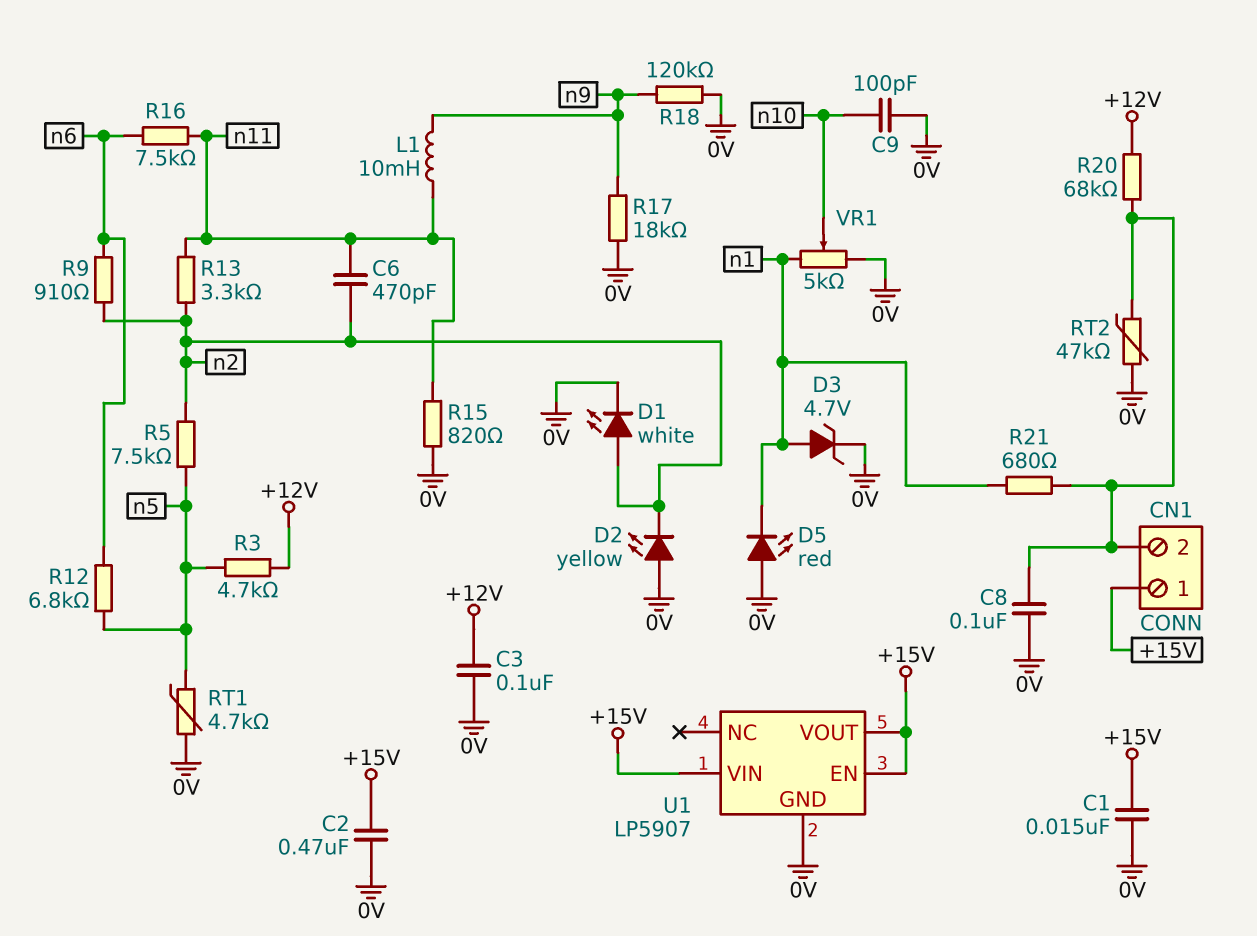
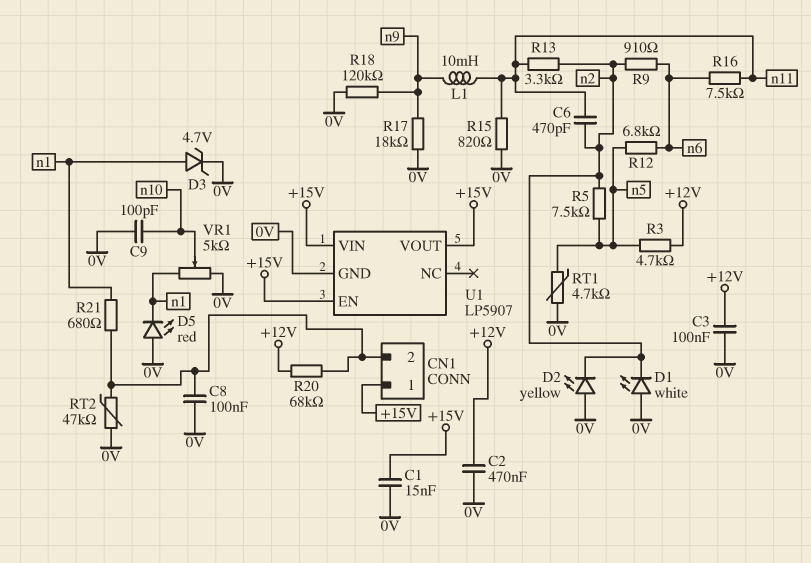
C2: 470nF (+15V, 0V) -> 470nF (+12V, 0V)
D1: LED white (A n2, K 0V) -> LED white (A 0V, K n2)

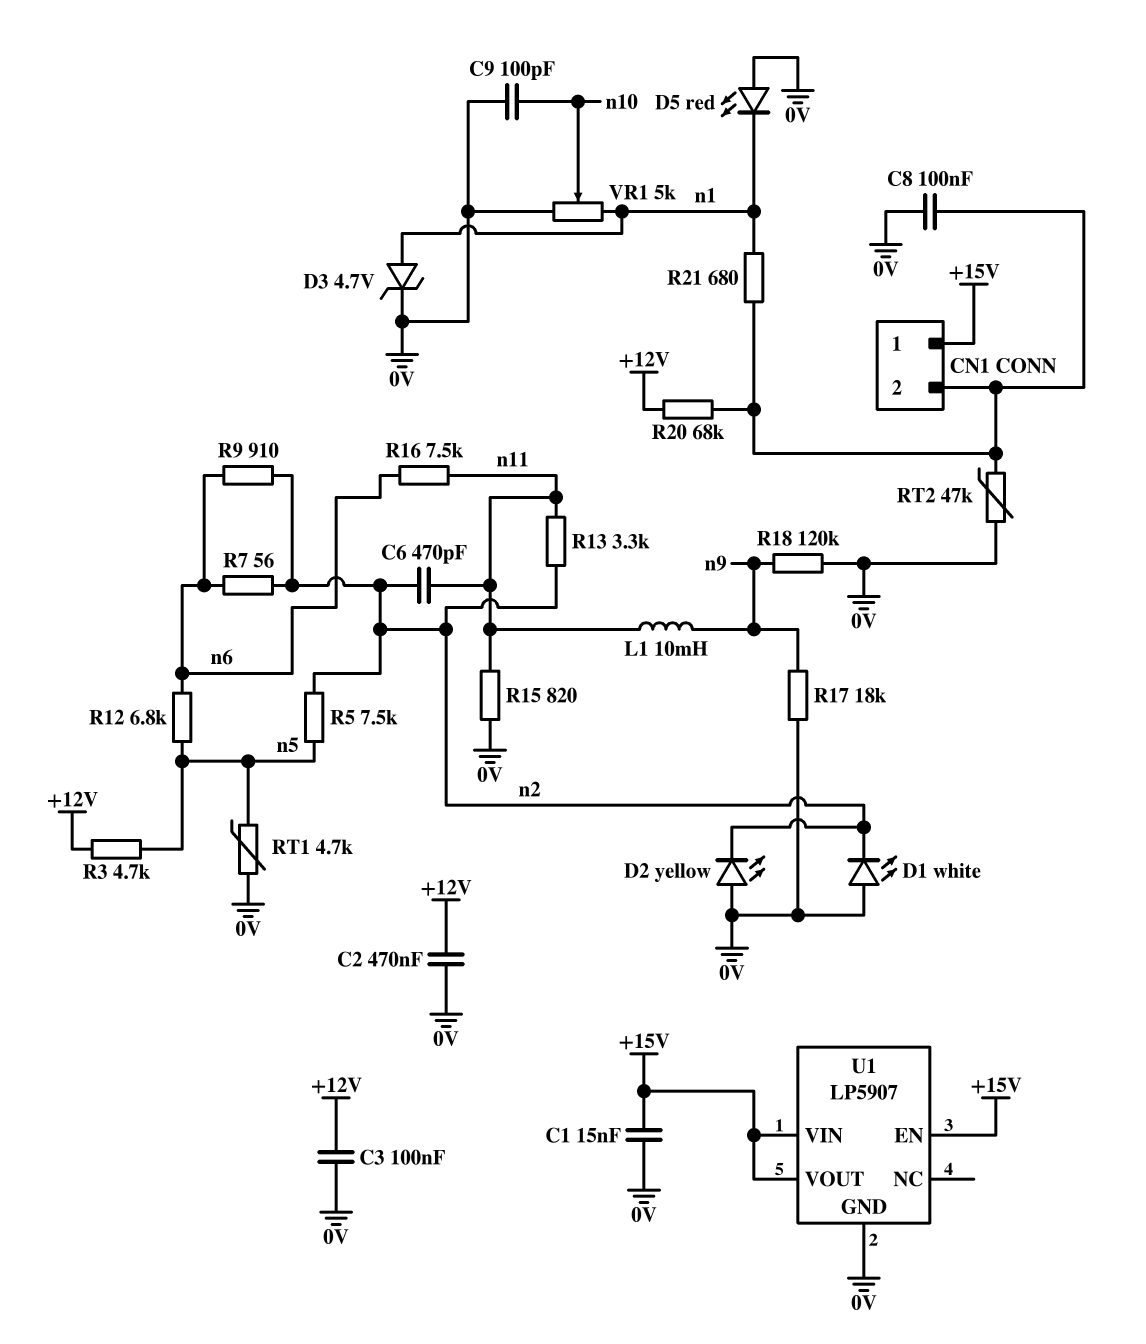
R7: none -> 56 (n2, n6)

